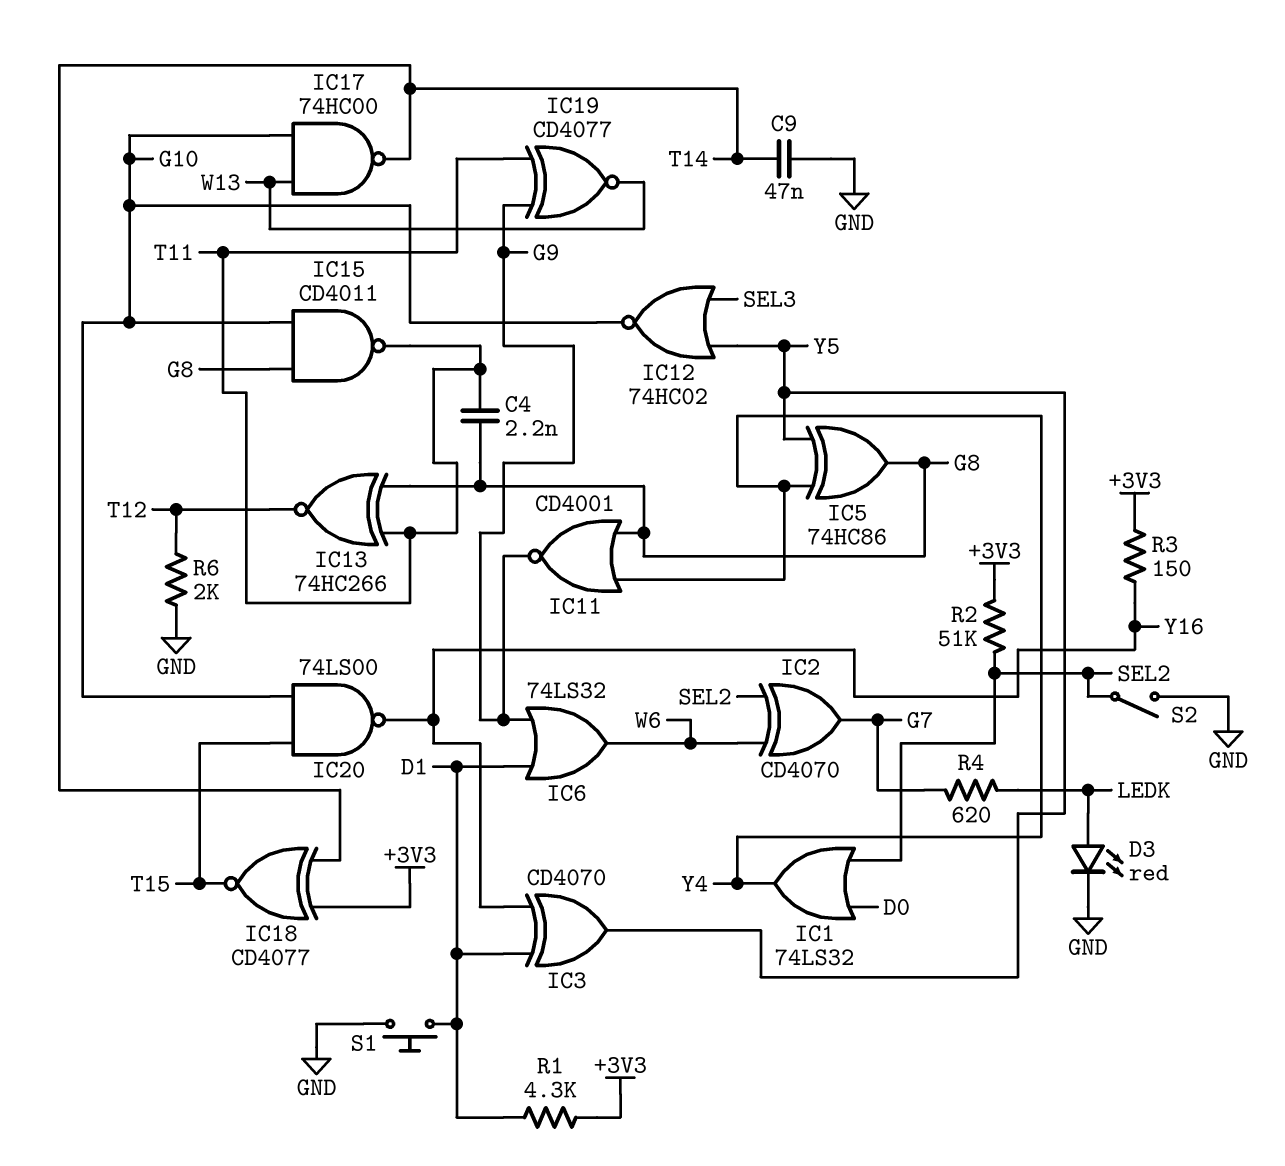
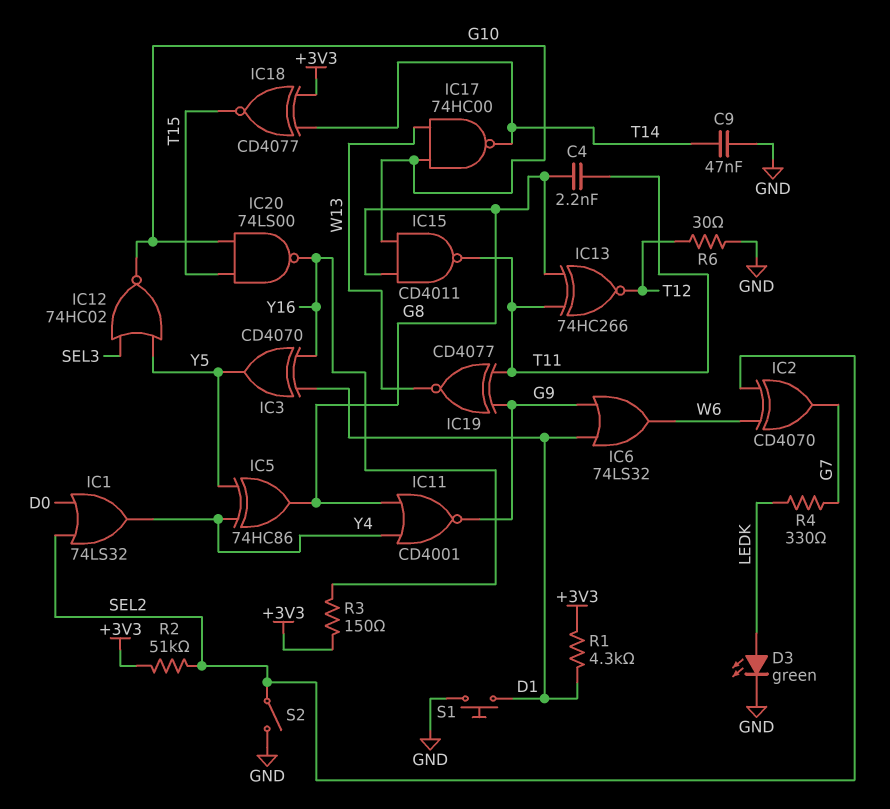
D3: LED red (A LEDK, K GND) -> LED green (A LEDK, K GND)
R4: 620 (G7, LEDK) -> 330 (G7, LEDK)
R6: 2k (GND, T12) -> 30 (GND, T12)

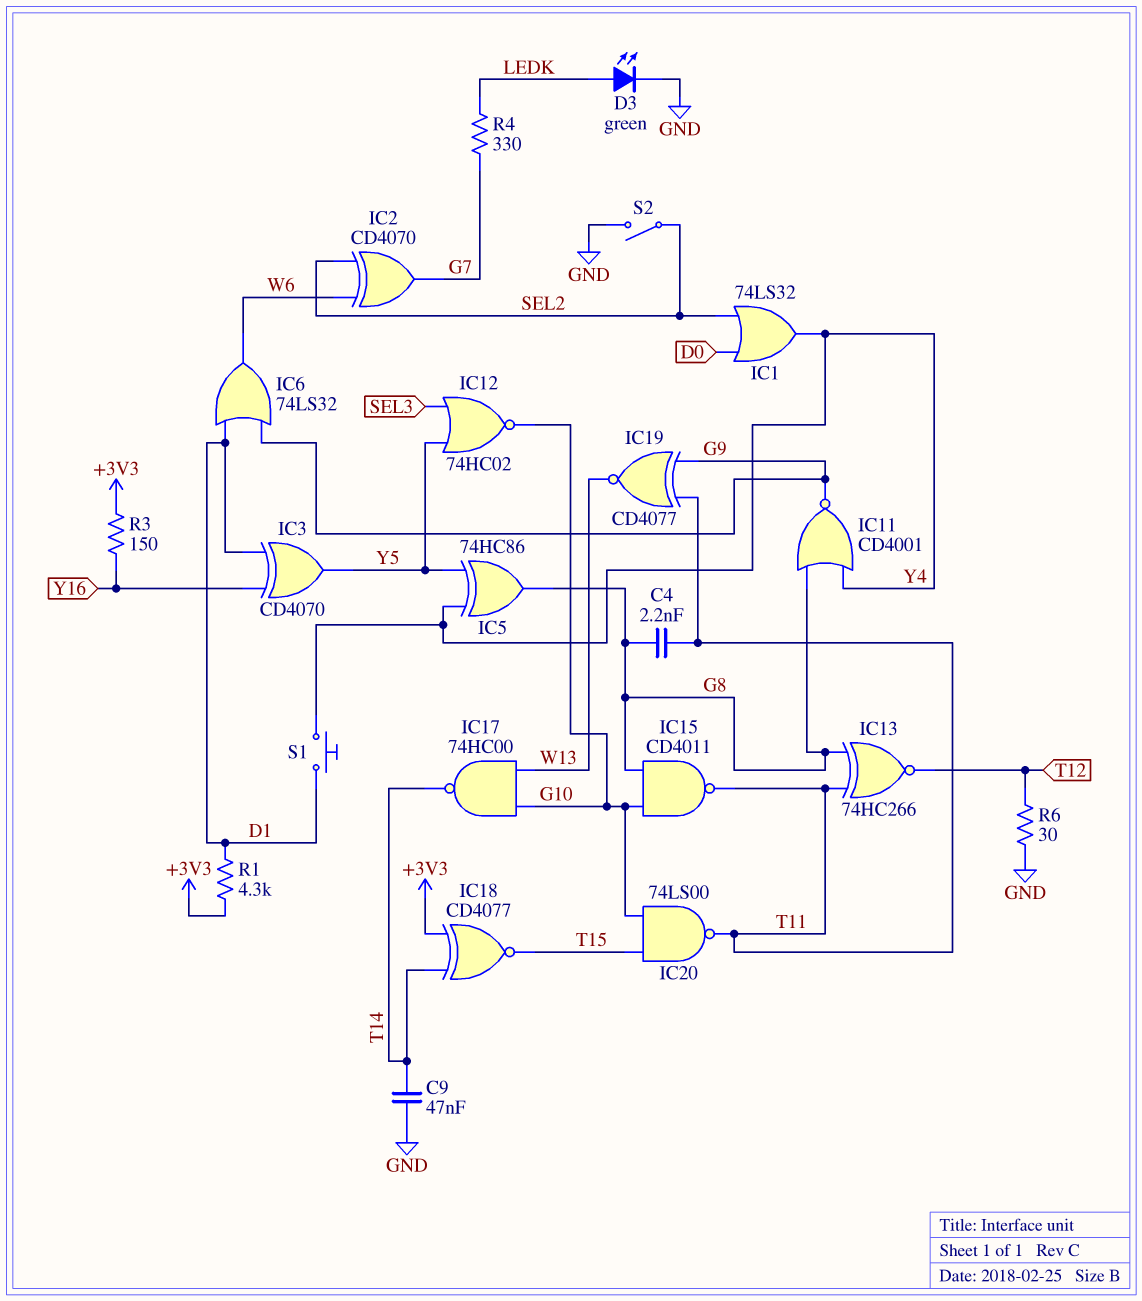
IC20: NAND 74LS00 (in G10, in T15, out Y16) -> NAND 74LS00 (in G10, in T15, out T11)
R2: 51k (+3V3, SEL2) -> none
S1: button (D1, GND) -> button (D1, Y4)

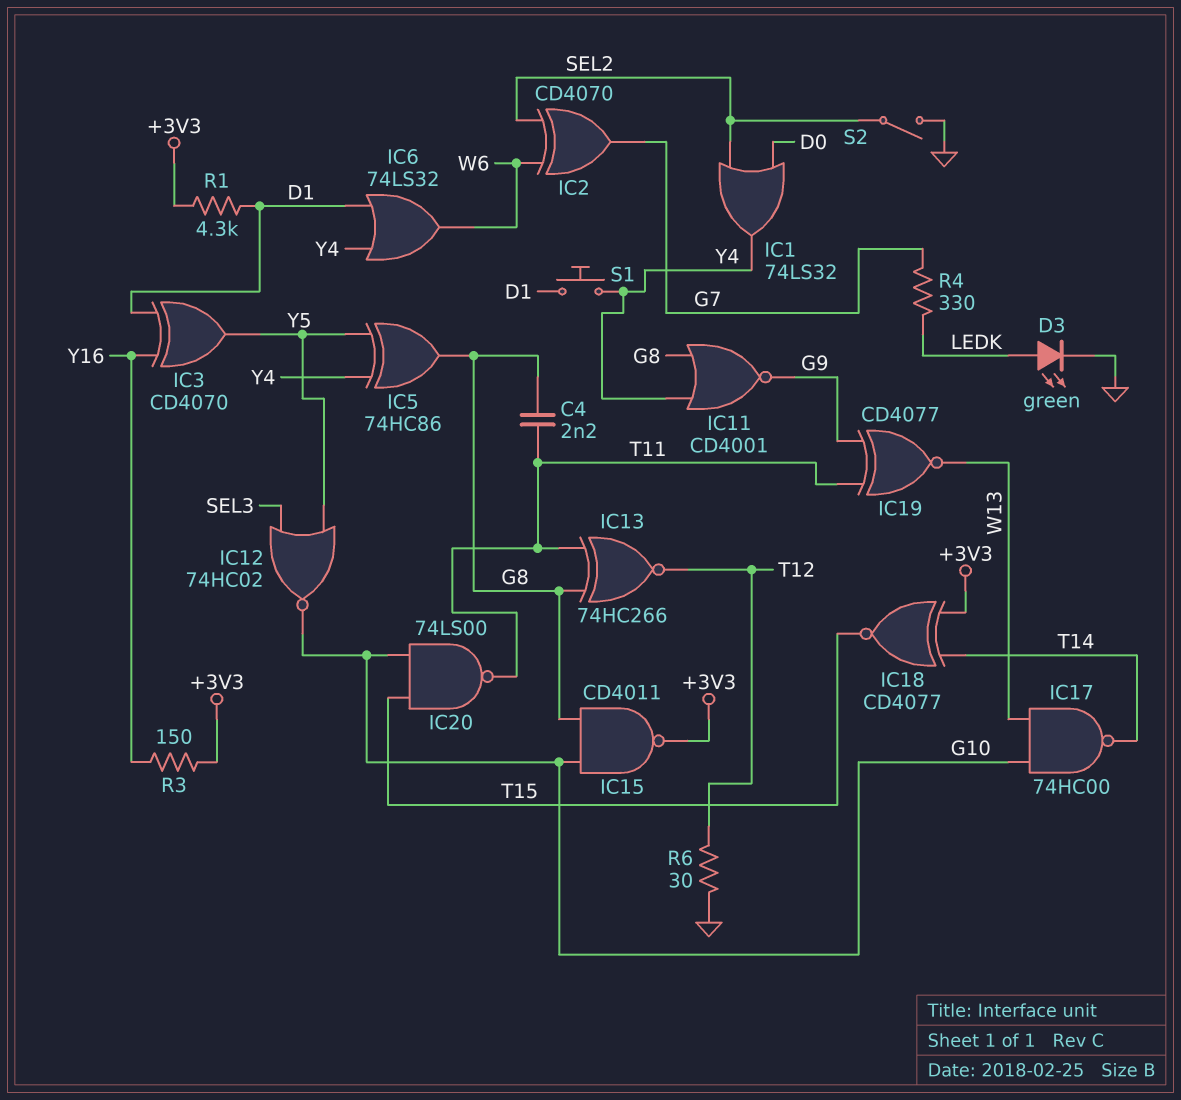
C9: 47nF (GND, T14) -> none
IC6: OR 74LS32 (in D1, in G9, out W6) -> OR 74LS32 (in D1, in Y4, out W6)
IC15: NAND CD4011 (in G8, in G10, out T11) -> NAND CD4011 (in G8, in G10, out +3V3)

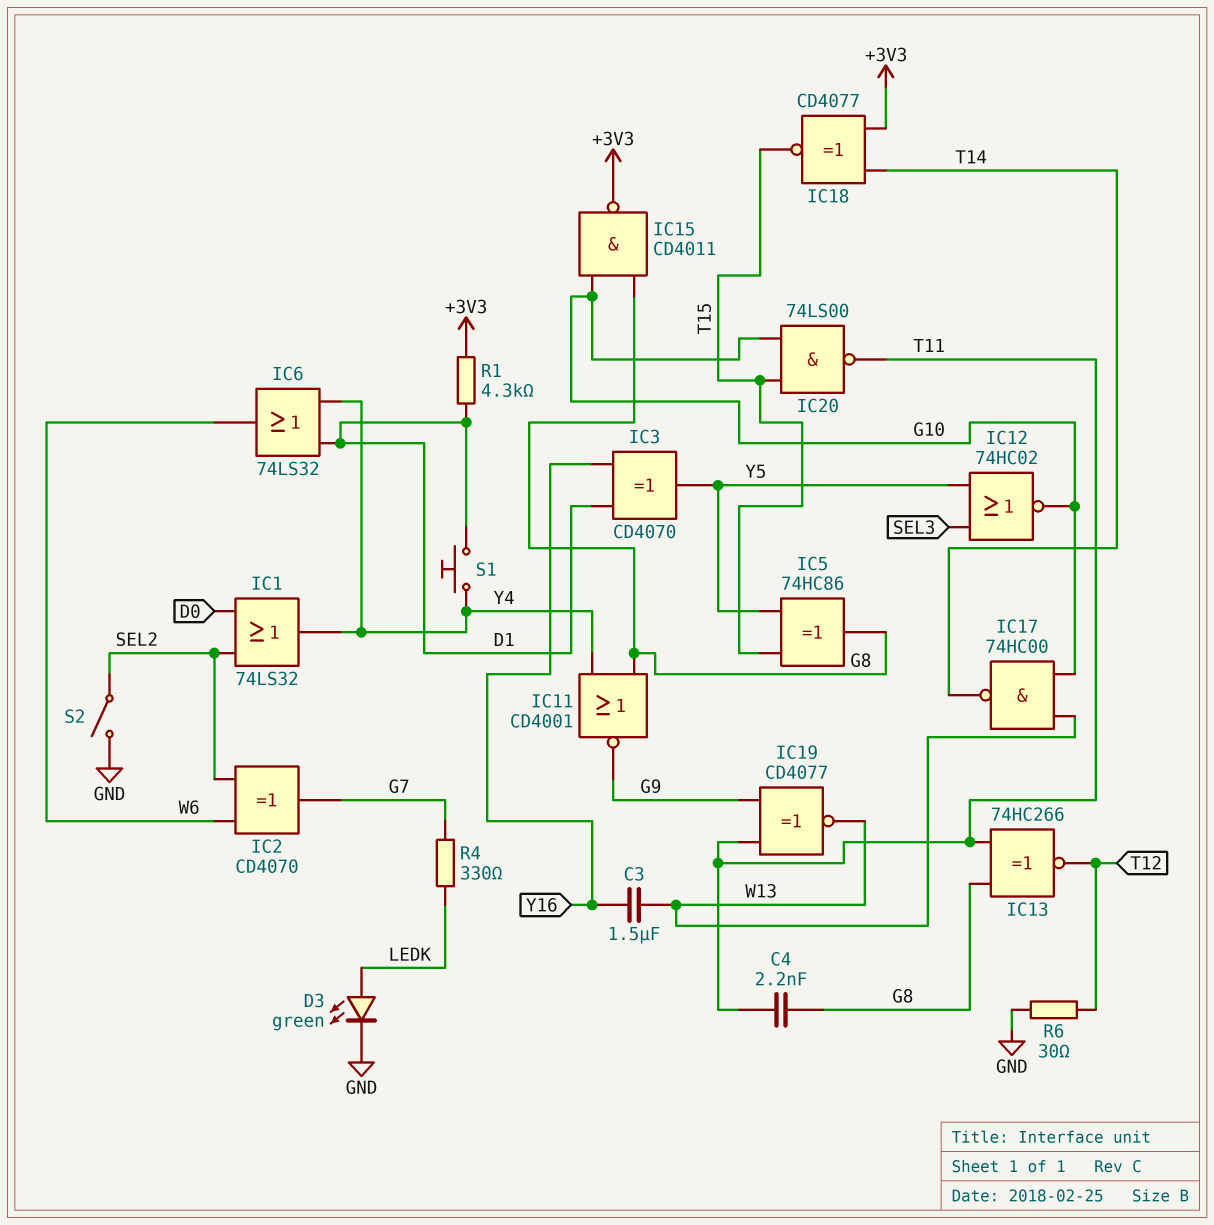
C3: none -> 1.5uF (W13, Y16)
IC5: XOR 74HC86 (in Y4, in Y5, out G8) -> XOR 74HC86 (in T15, in Y5, out G8)
R3: 150 (+3V3, Y16) -> none

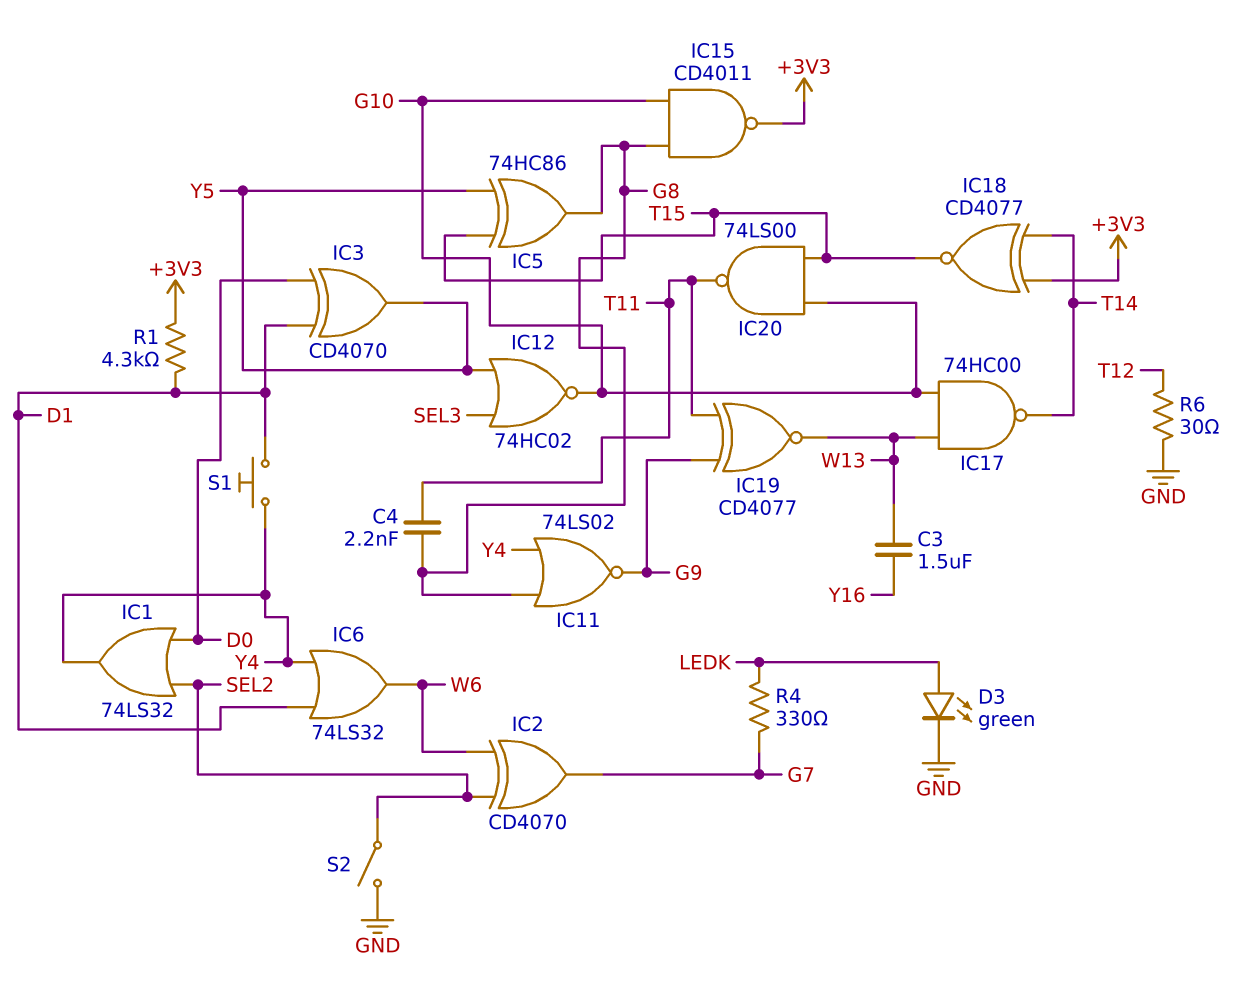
IC3: XOR CD4070 (in D1, in Y16, out Y5) -> XOR CD4070 (in D0, in D1, out Y5)
IC11: NOR CD4001 (in G8, in Y4, out G9) -> NOR 74LS02 (in G8, in Y4, out G9)
IC13: XNOR 74HC266 (in G8, in T11, out T12) -> none

